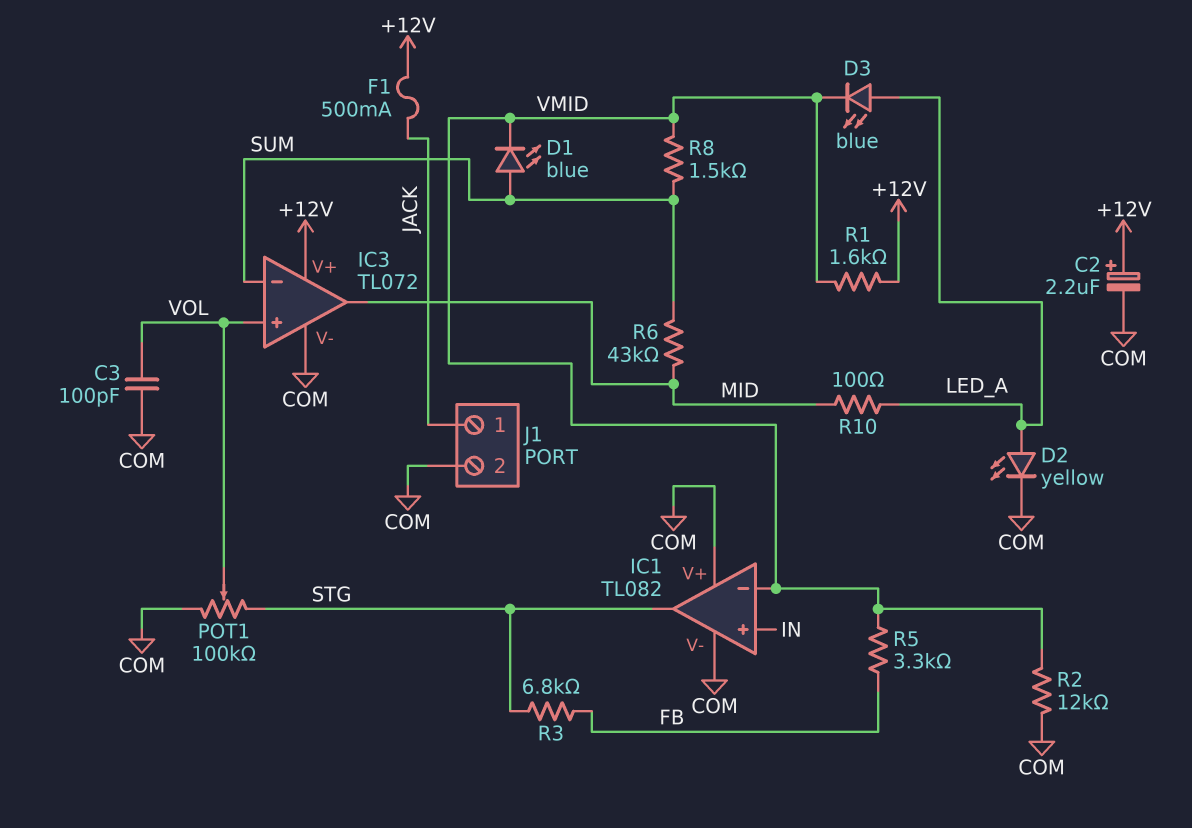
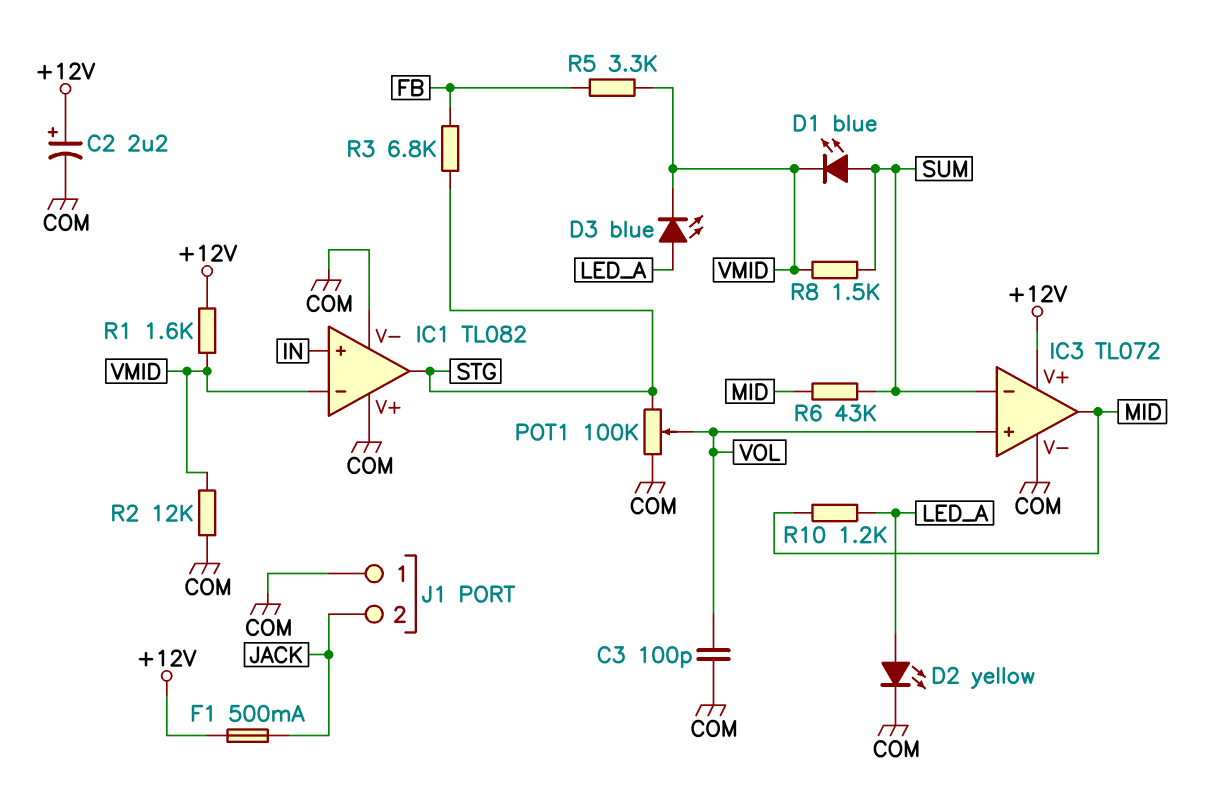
J1 pin 1: JACK -> COM
J1 pin 2: COM -> JACK
R10: 100 (LED_A, MID) -> 1.2k (LED_A, MID)

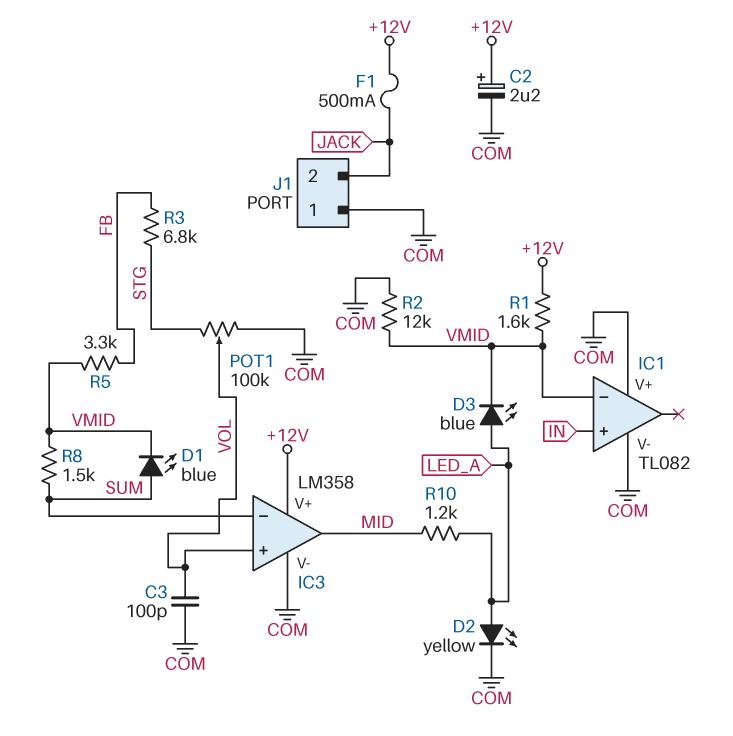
IC1 pin out: STG -> none
IC3: TL072 -> LM358
R6: 43k (MID, SUM) -> none

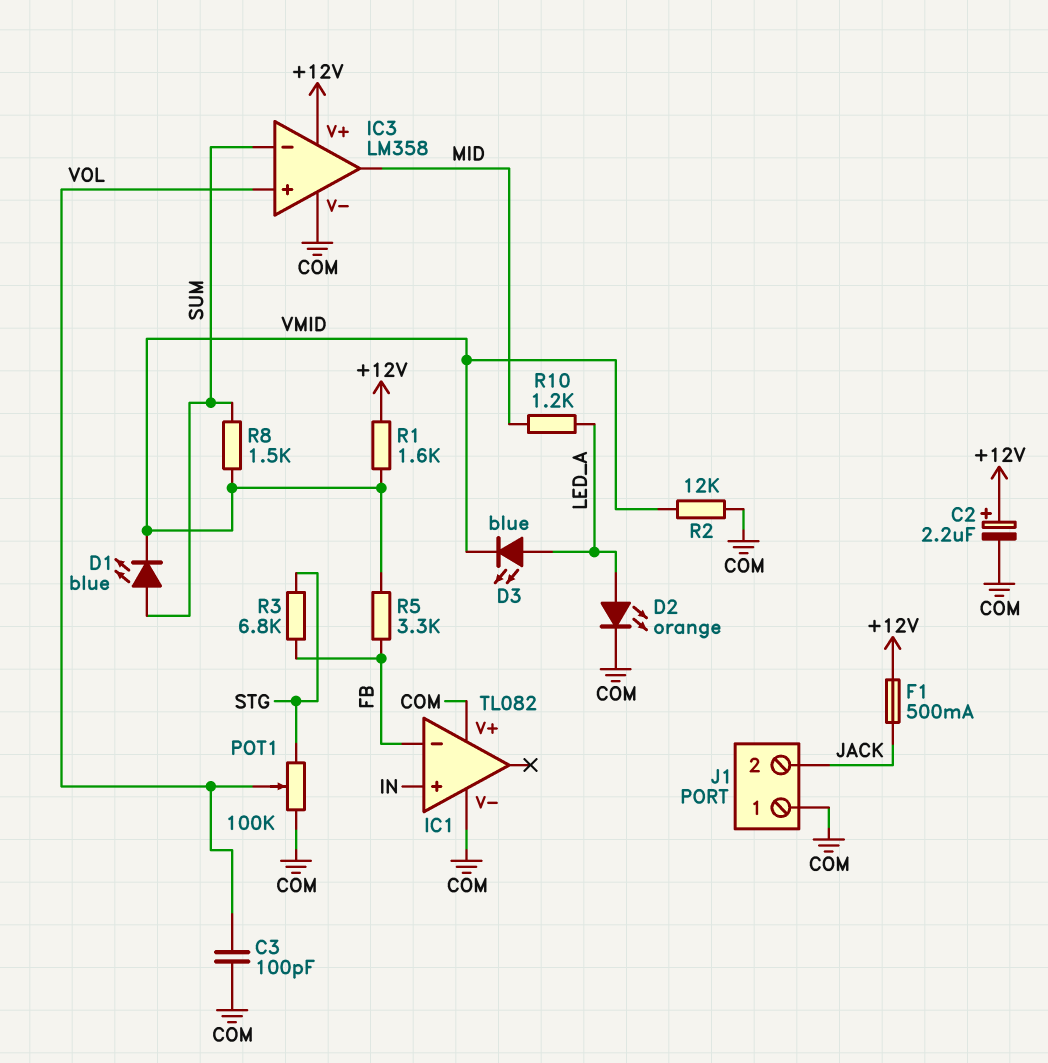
D2: LED yellow (A LED_A, K COM) -> LED orange (A LED_A, K COM)
IC1 pin in-: VMID -> FB

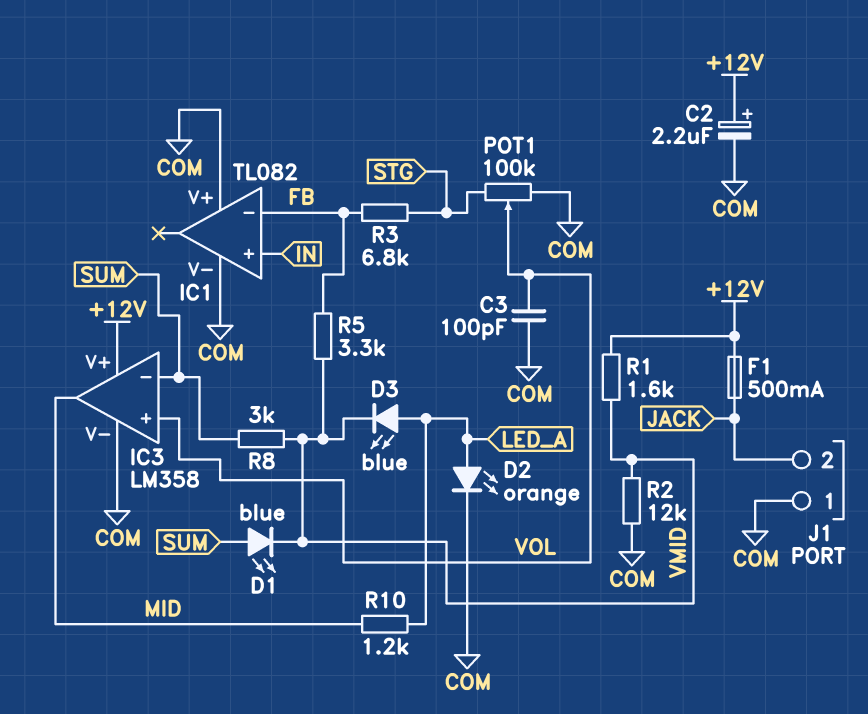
R8: 1.5k (SUM, VMID) -> 3k (SUM, VMID)

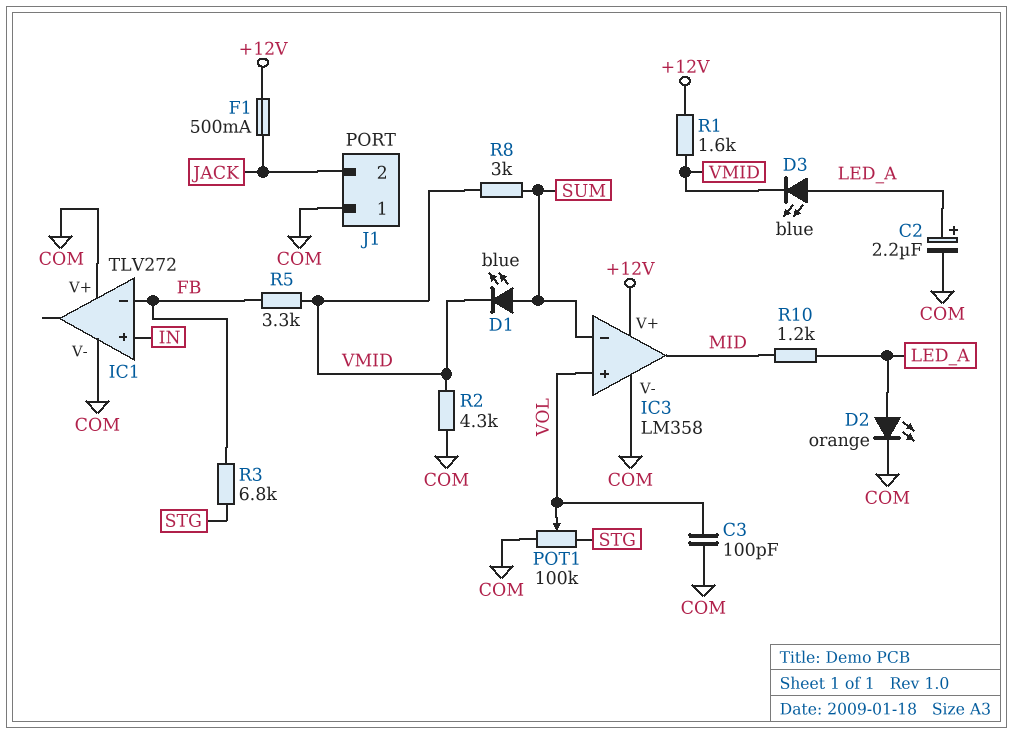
C2: 2.2uF (plus +12V, minus COM) -> 2.2uF (plus LED_A, minus COM)
IC1: TL082 -> TLV272
R2: 12k (COM, VMID) -> 4.3k (COM, VMID)

